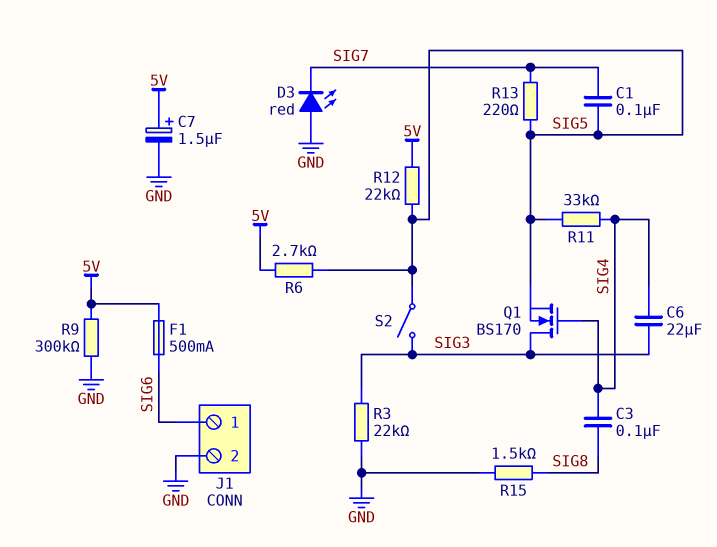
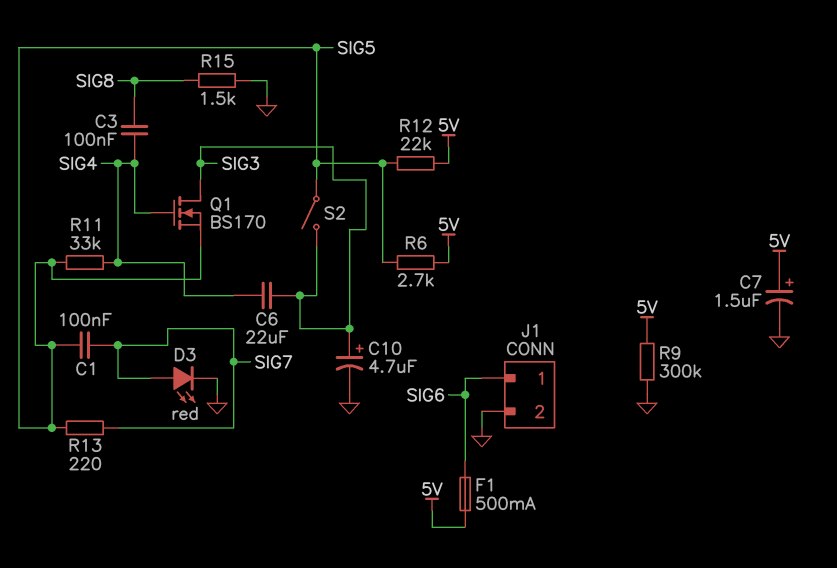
C10: none -> 4.7uF (plus SIG3, minus GND)
D3: LED red (A GND, K SIG7) -> LED red (A SIG7, K GND)
R3: 22k (GND, SIG3) -> none

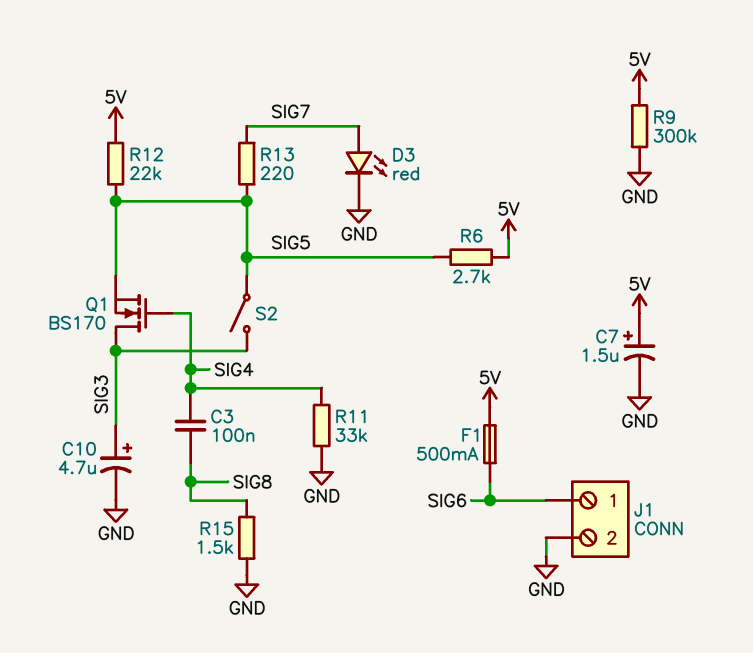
C1: 100nF (SIG5, SIG7) -> none
C6: 22uF (SIG3, SIG4) -> none
R11: 33k (SIG4, SIG5) -> 33k (GND, SIG4)

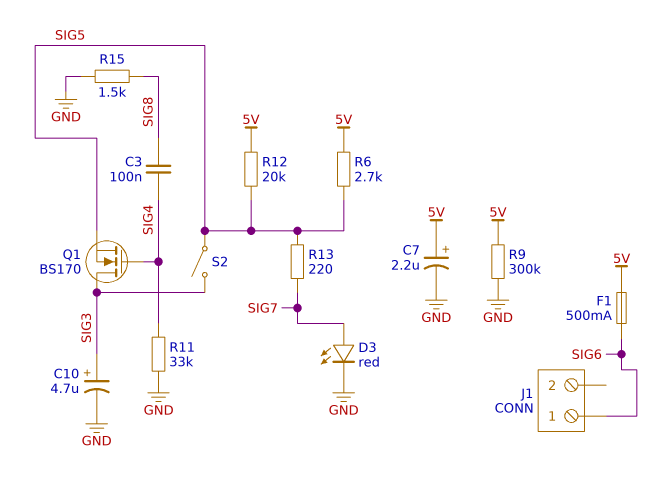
C7: 1.5uF (plus 5V, minus GND) -> 2.2uF (plus 5V, minus GND)
J1 pin 2: GND -> none
R12: 22k (5V, SIG5) -> 20k (5V, SIG5)

